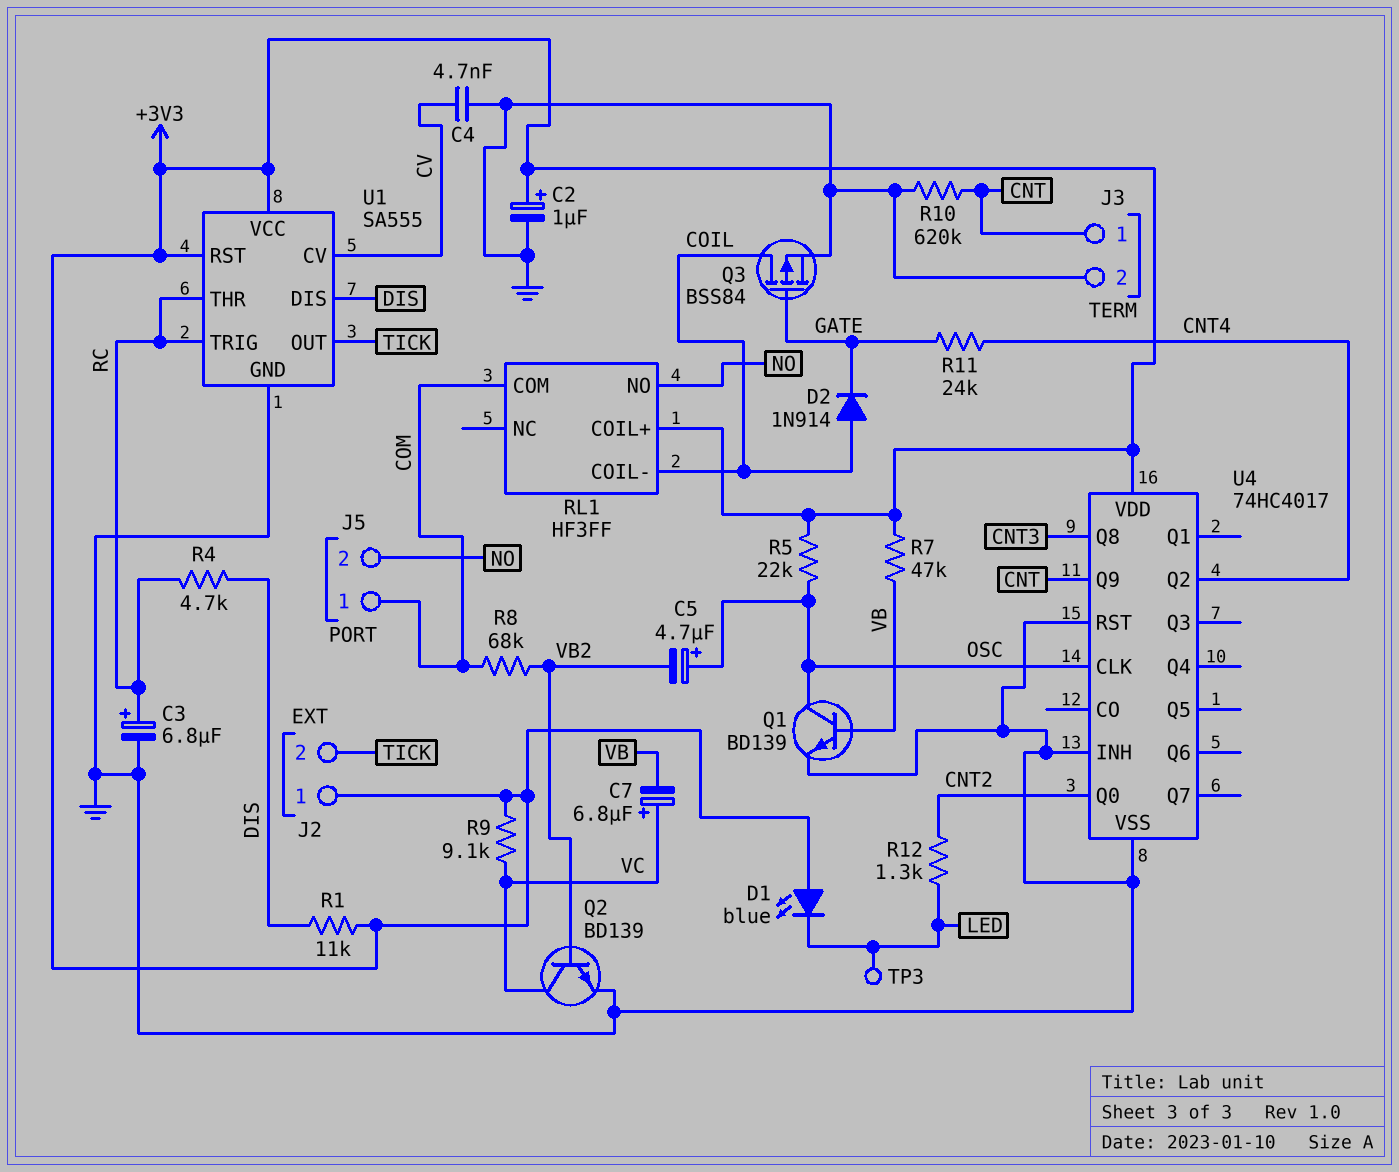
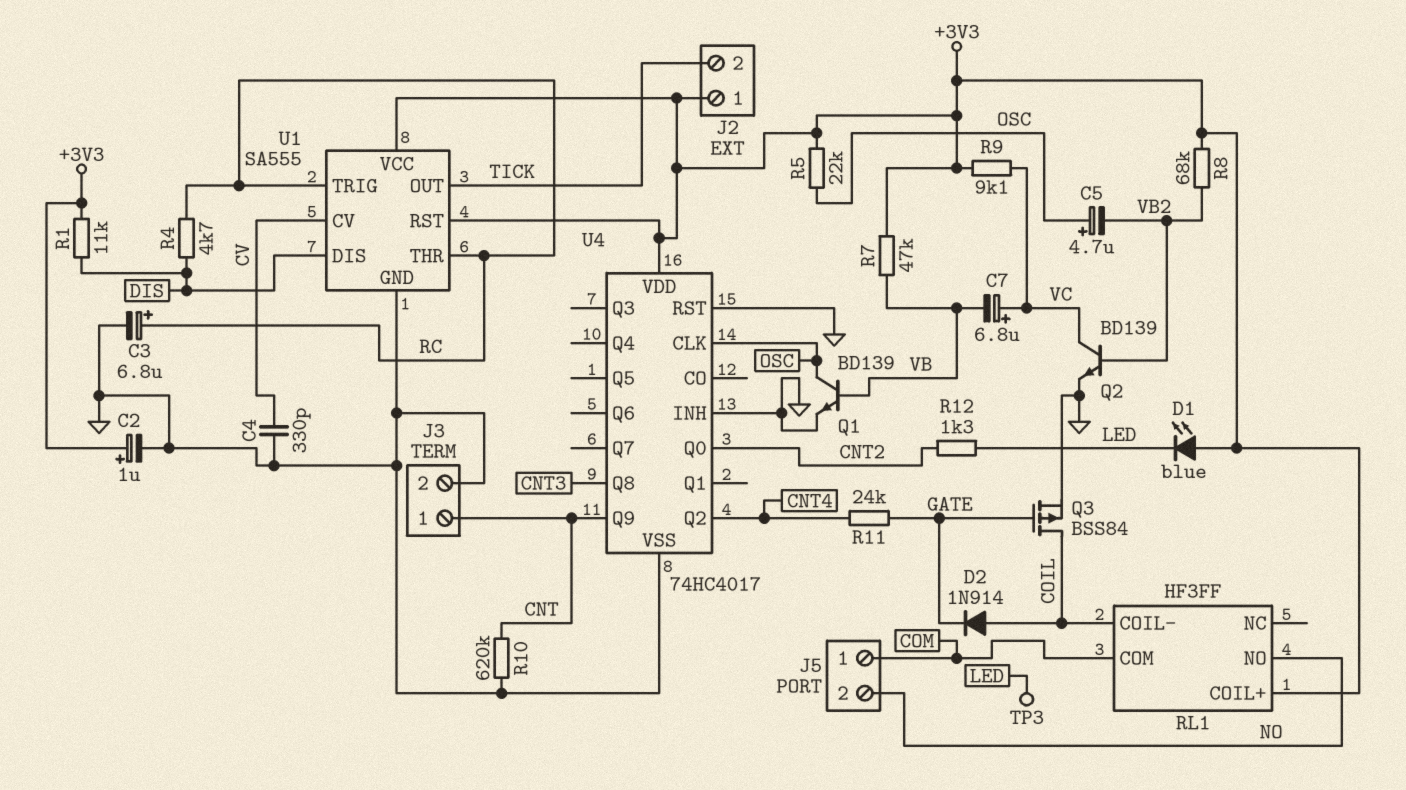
C4: 4.7nF (CV, GND) -> 330pF (CV, GND)
R8: 68k (COM, VB2) -> 68k (+3V3, VB2)

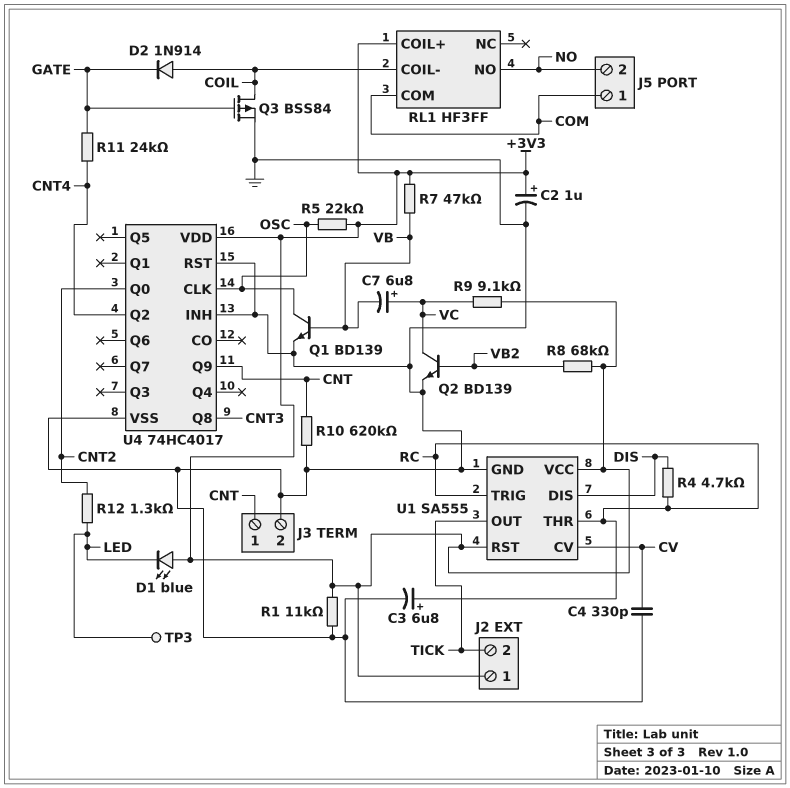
C5: 4.7uF (plus OSC, minus VB2) -> none
R1: 11k (+3V3, DIS) -> 11k (+3V3, GND)

